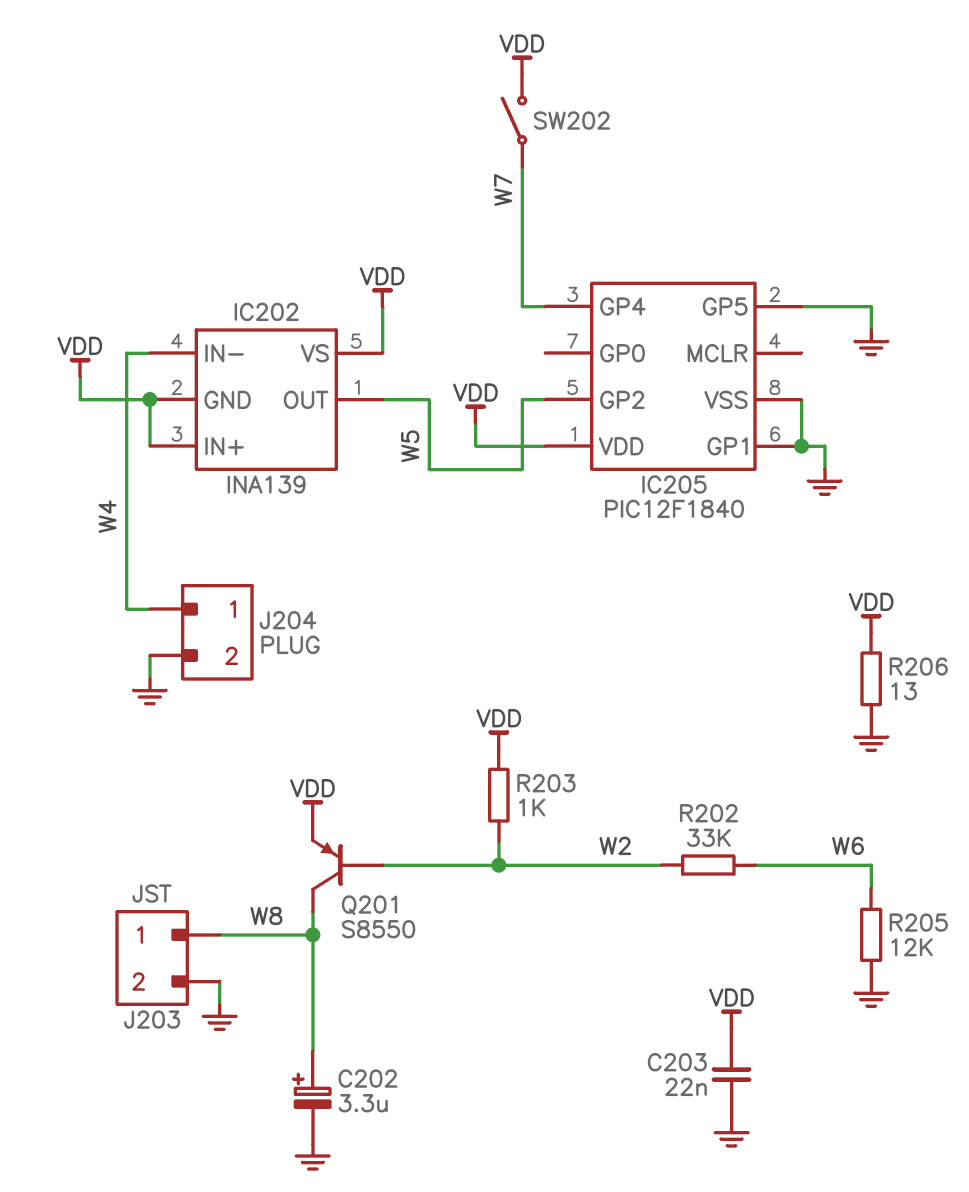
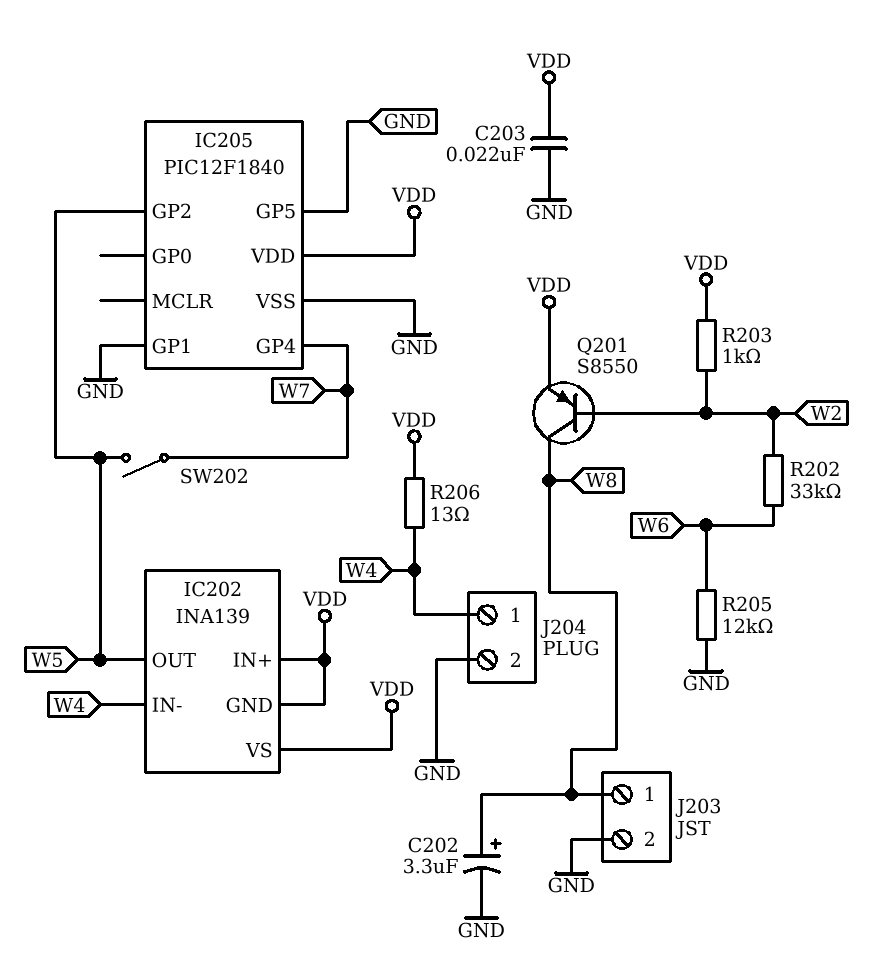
R206: 13 (GND, VDD) -> 13 (VDD, W4)
SW202: switch (VDD, W7) -> switch (W5, W7)

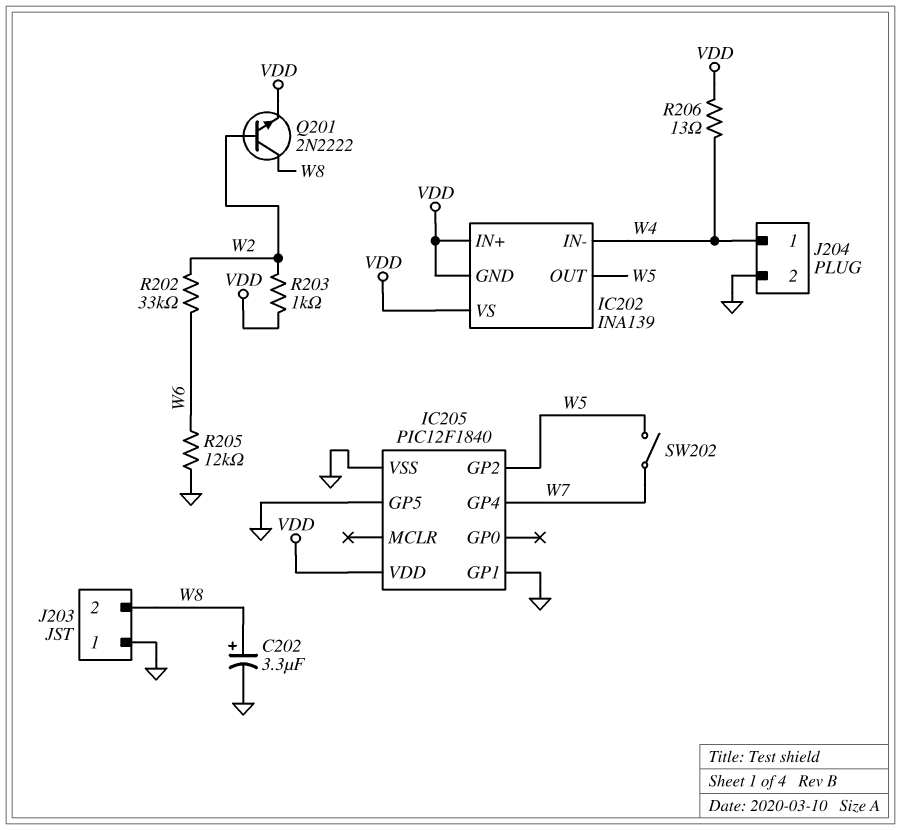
C203: 22nF (GND, VDD) -> none
J203 pin 1: W8 -> GND
J203 pin 2: GND -> W8
Q201: PNP S8550 (B W2, C W8, E VDD) -> NPN 2N2222 (B W2, C W8, E VDD)

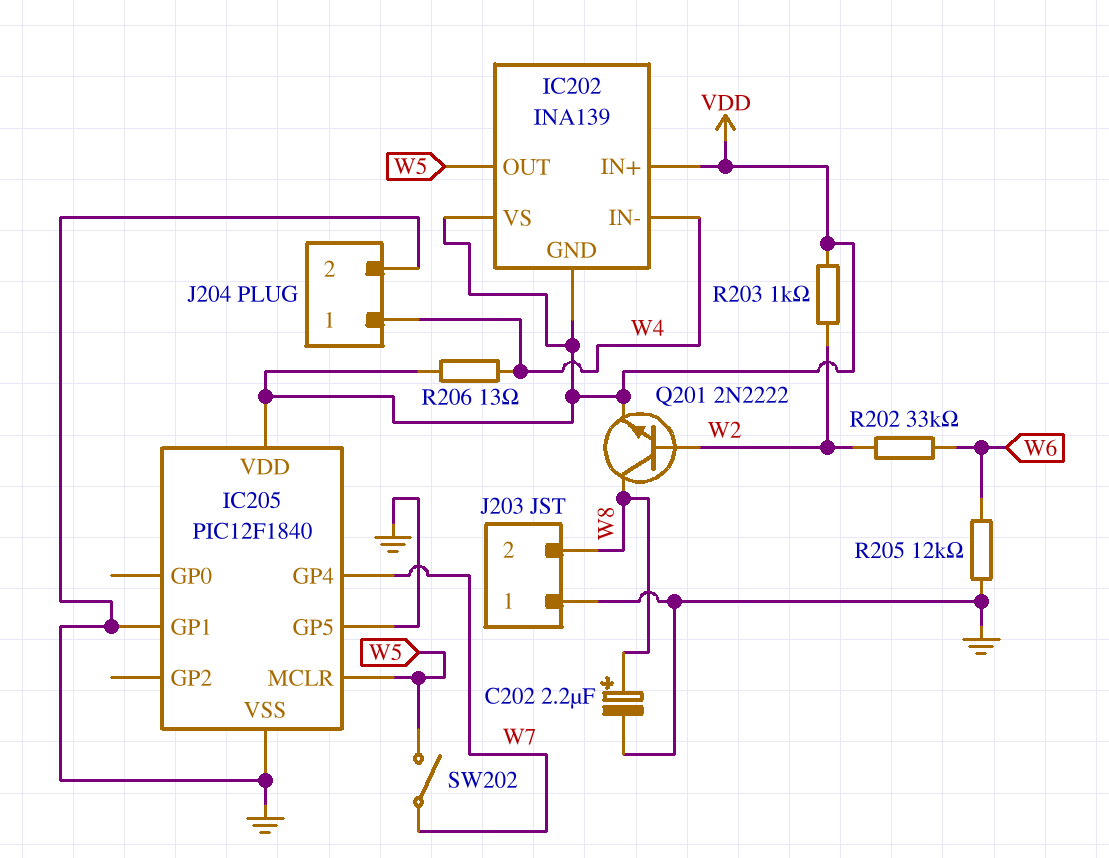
C202: 3.3uF (plus W8, minus GND) -> 2.2uF (plus W8, minus GND)
IC205 pin GP2: W5 -> none
IC205 pin MCLR: none -> W5

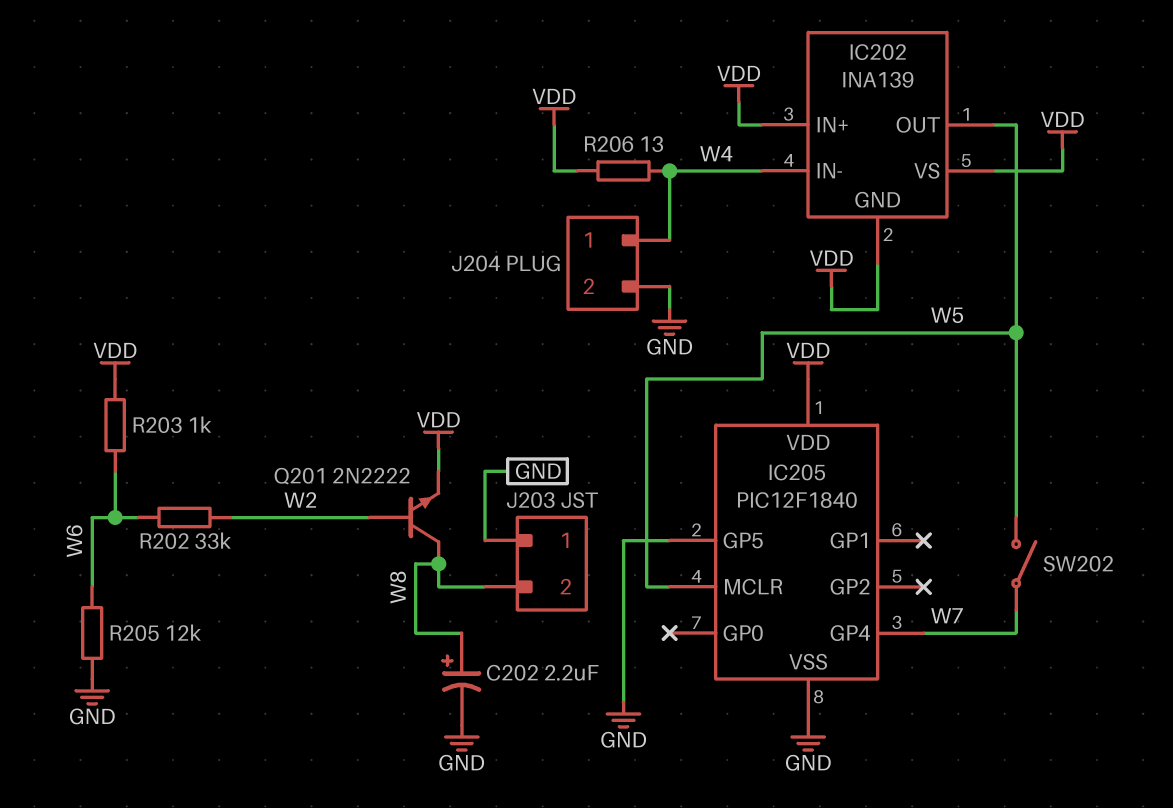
IC205 pin GP1: GND -> none
R203: 1k (VDD, W2) -> 1k (VDD, W6)

